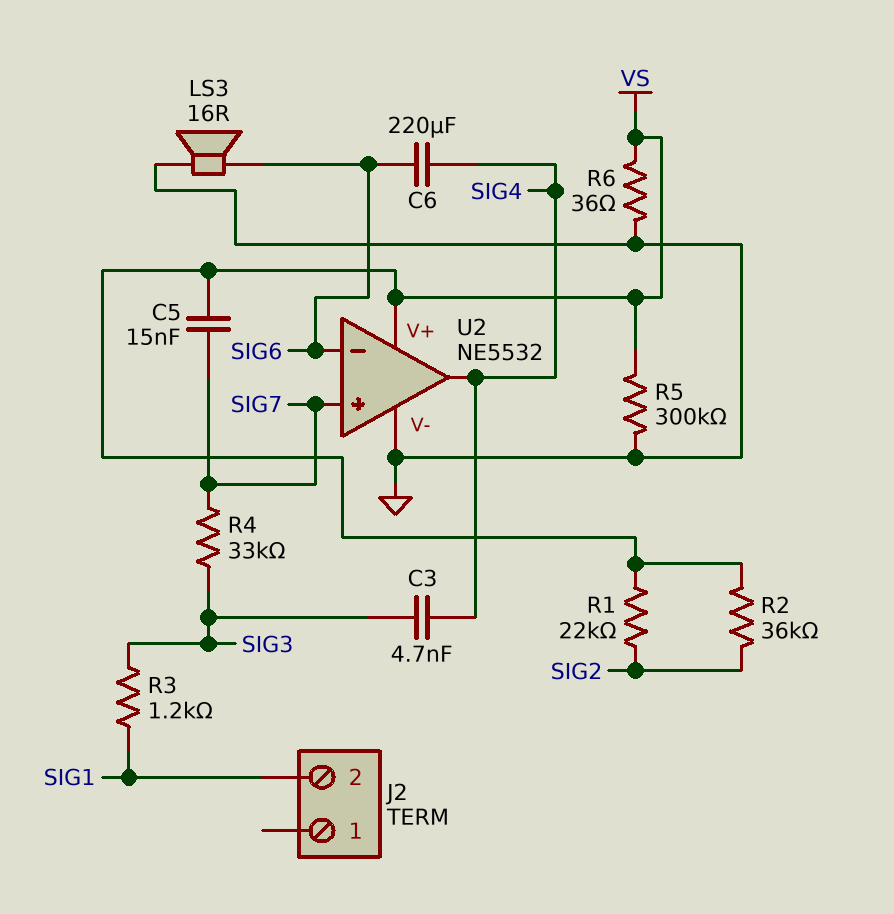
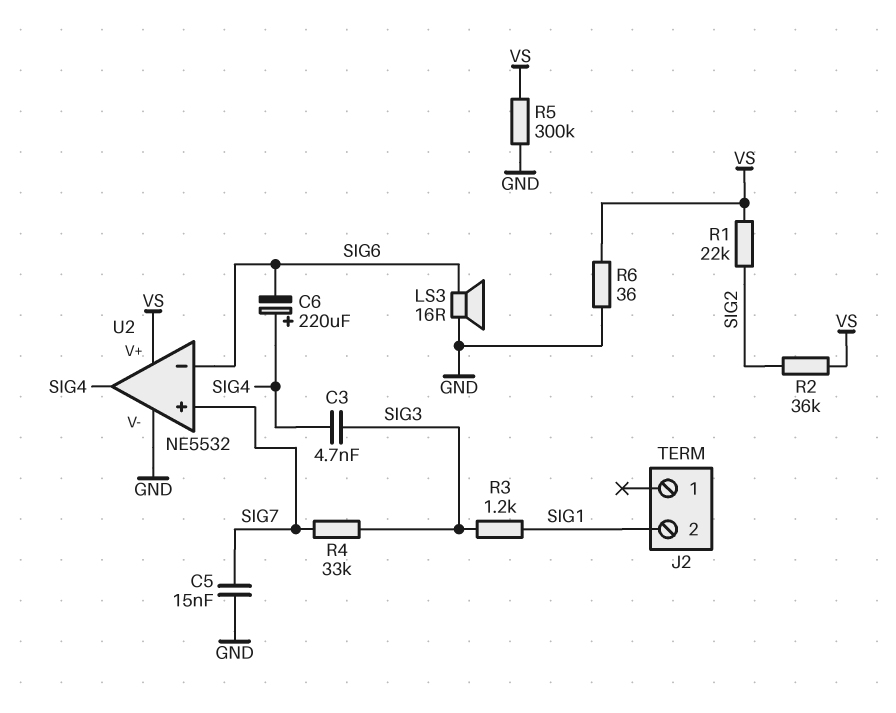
C5: 15nF (SIG7, VS) -> 15nF (GND, SIG7)
C6: 220uF (SIG4, SIG6) -> 220uF (plus SIG4, minus SIG6)

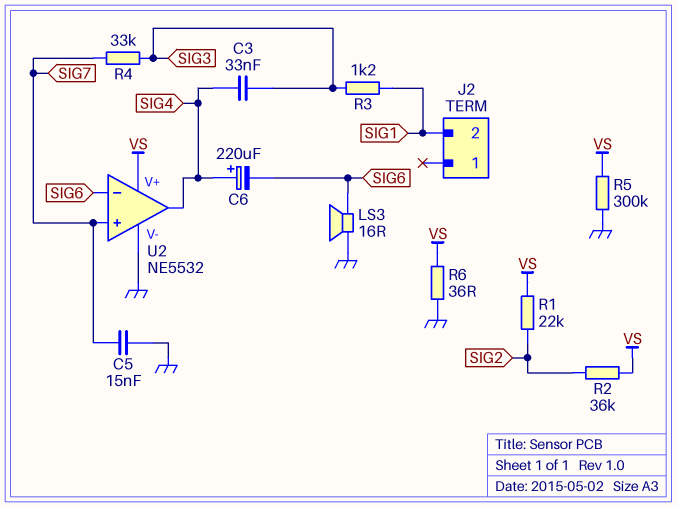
C3: 4.7nF (SIG3, SIG4) -> 33nF (SIG3, SIG4)

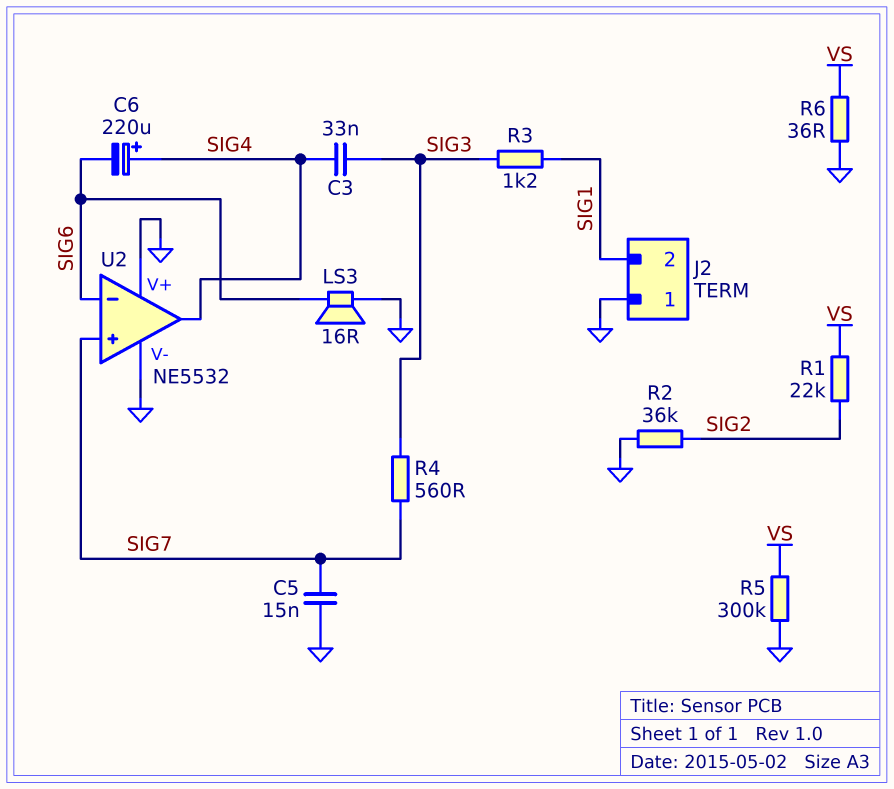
J2 pin 1: none -> GND
R2: 36k (SIG2, VS) -> 36k (GND, SIG2)
R4: 33k (SIG3, SIG7) -> 560 (SIG3, SIG7)
U2 pin V+: VS -> GND

